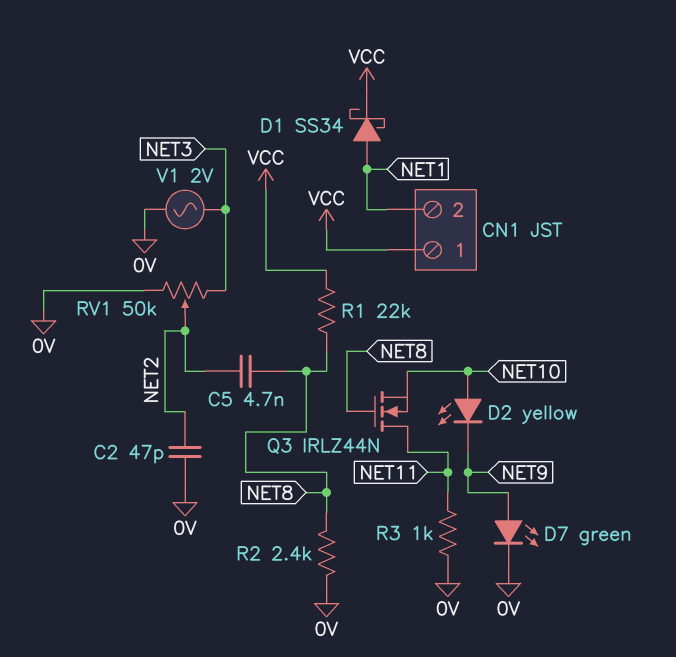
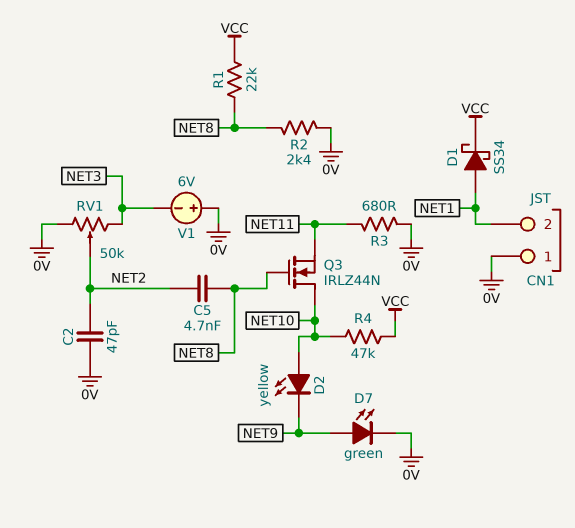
CN1 pin 1: VCC -> 0V
Q3: NMOS IRLZ44N (G NET8, D NET11, S NET10) -> NMOS IRLZ44N (G NET8, D NET10, S NET11)
R3: 1k (0V, NET11) -> 680 (0V, NET11)
R4: none -> 47k (NET10, VCC)
V1: AC 2V (0V, NET3) -> 6V (plus 0V, minus NET3)

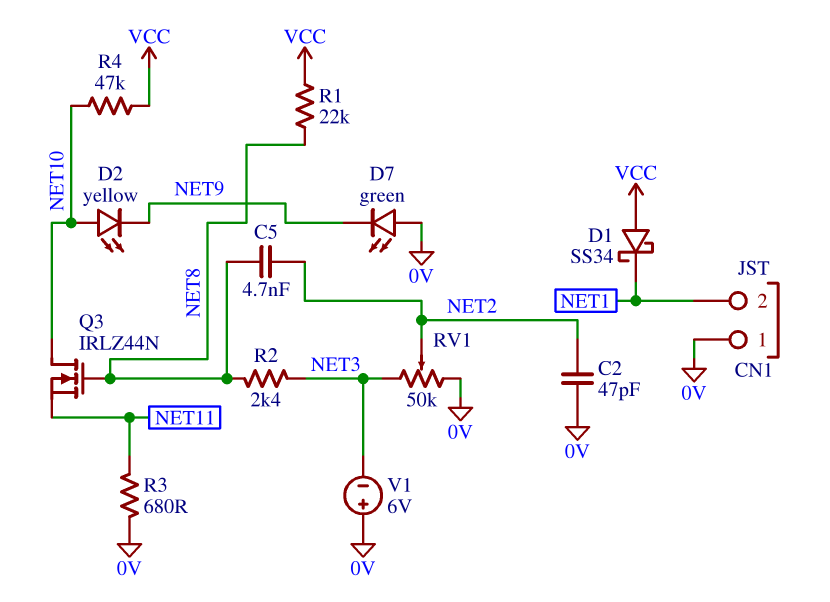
D1: schottky SS34 (A NET1, K VCC) -> schottky SS34 (A VCC, K NET1)
D7: LED green (A NET9, K 0V) -> LED green (A 0V, K NET9)
R2: 2.4k (0V, NET8) -> 2.4k (NET3, NET8)

